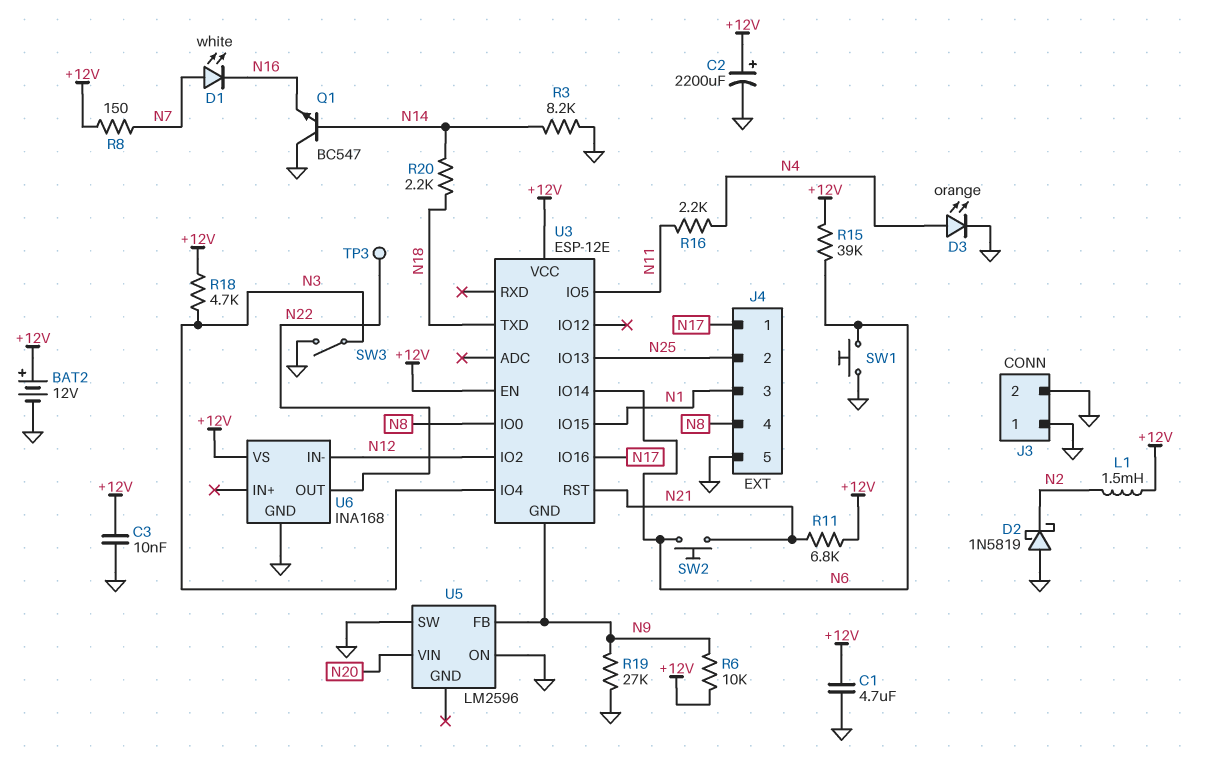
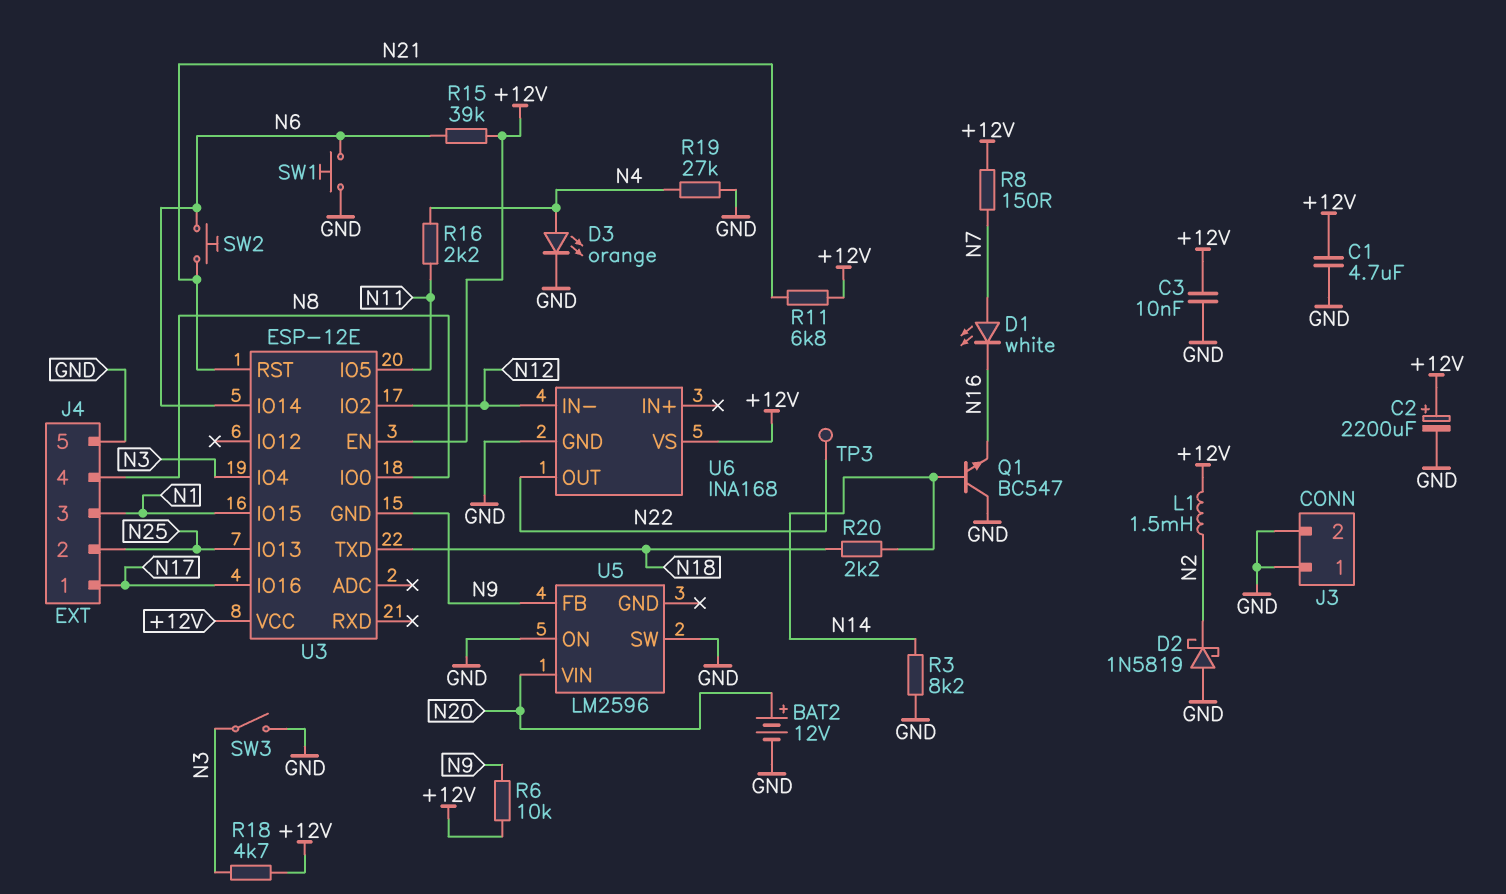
BAT2: 12V (plus +12V, minus GND) -> 12V (plus N20, minus GND)
R19: 27k (GND, N9) -> 27k (GND, N4)

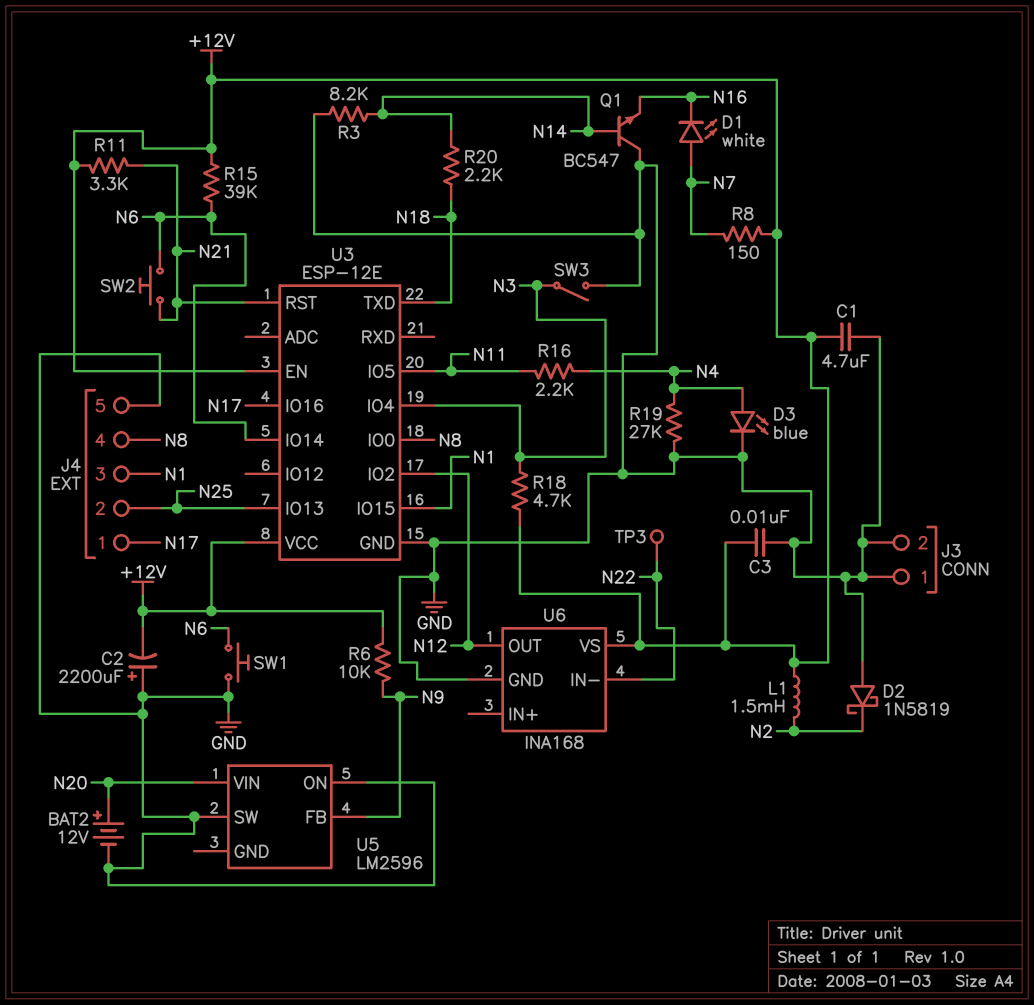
C2: 2200uF (plus +12V, minus GND) -> 2200uF (plus GND, minus +12V)
D3: LED orange (A N4, K GND) -> LED blue (A N4, K GND)
R11: 6.8k (+12V, N21) -> 3.3k (+12V, N21)
U3 pin GND: N9 -> GND
U6 pin IN-: N12 -> N22
U6 pin OUT: N22 -> N12

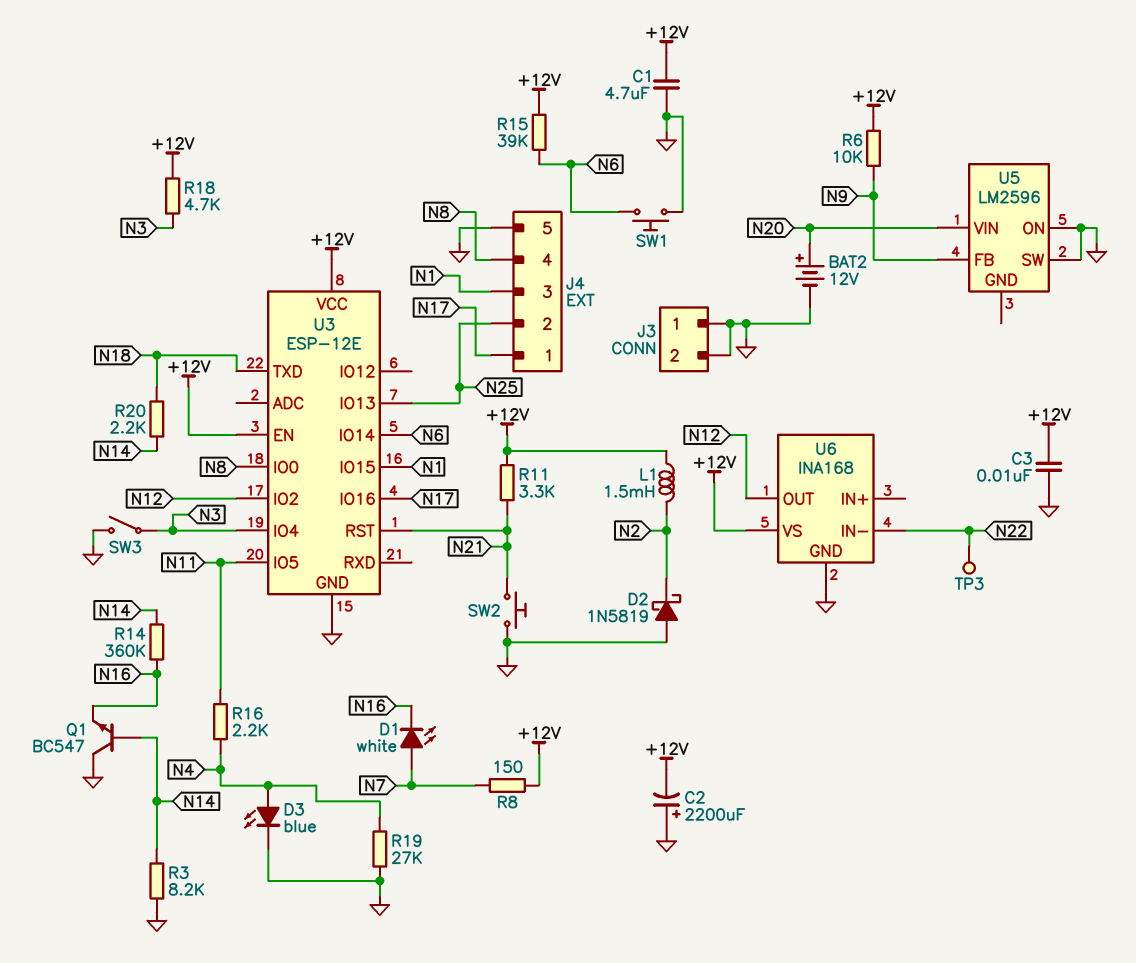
R14: none -> 360k (N14, N16)
SW2: button (N6, N21) -> button (GND, N21)

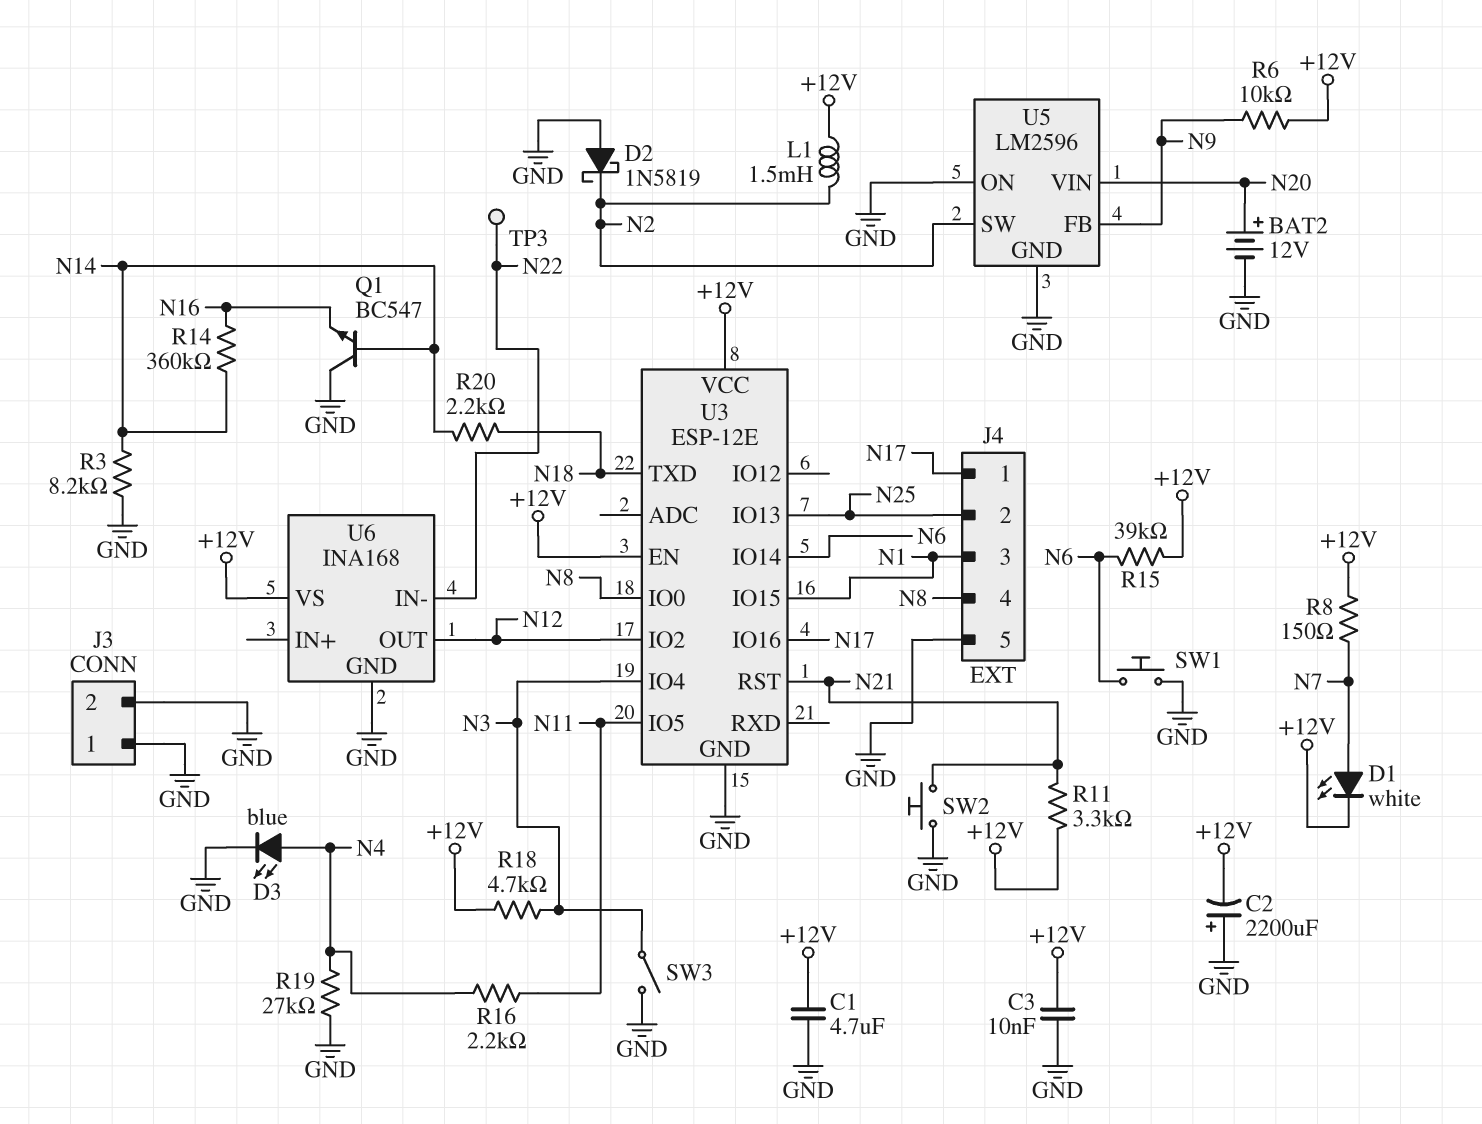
D1: LED white (A N7, K N16) -> LED white (A N7, K +12V)
U5 pin GND: none -> GND
U5 pin SW: GND -> N2

